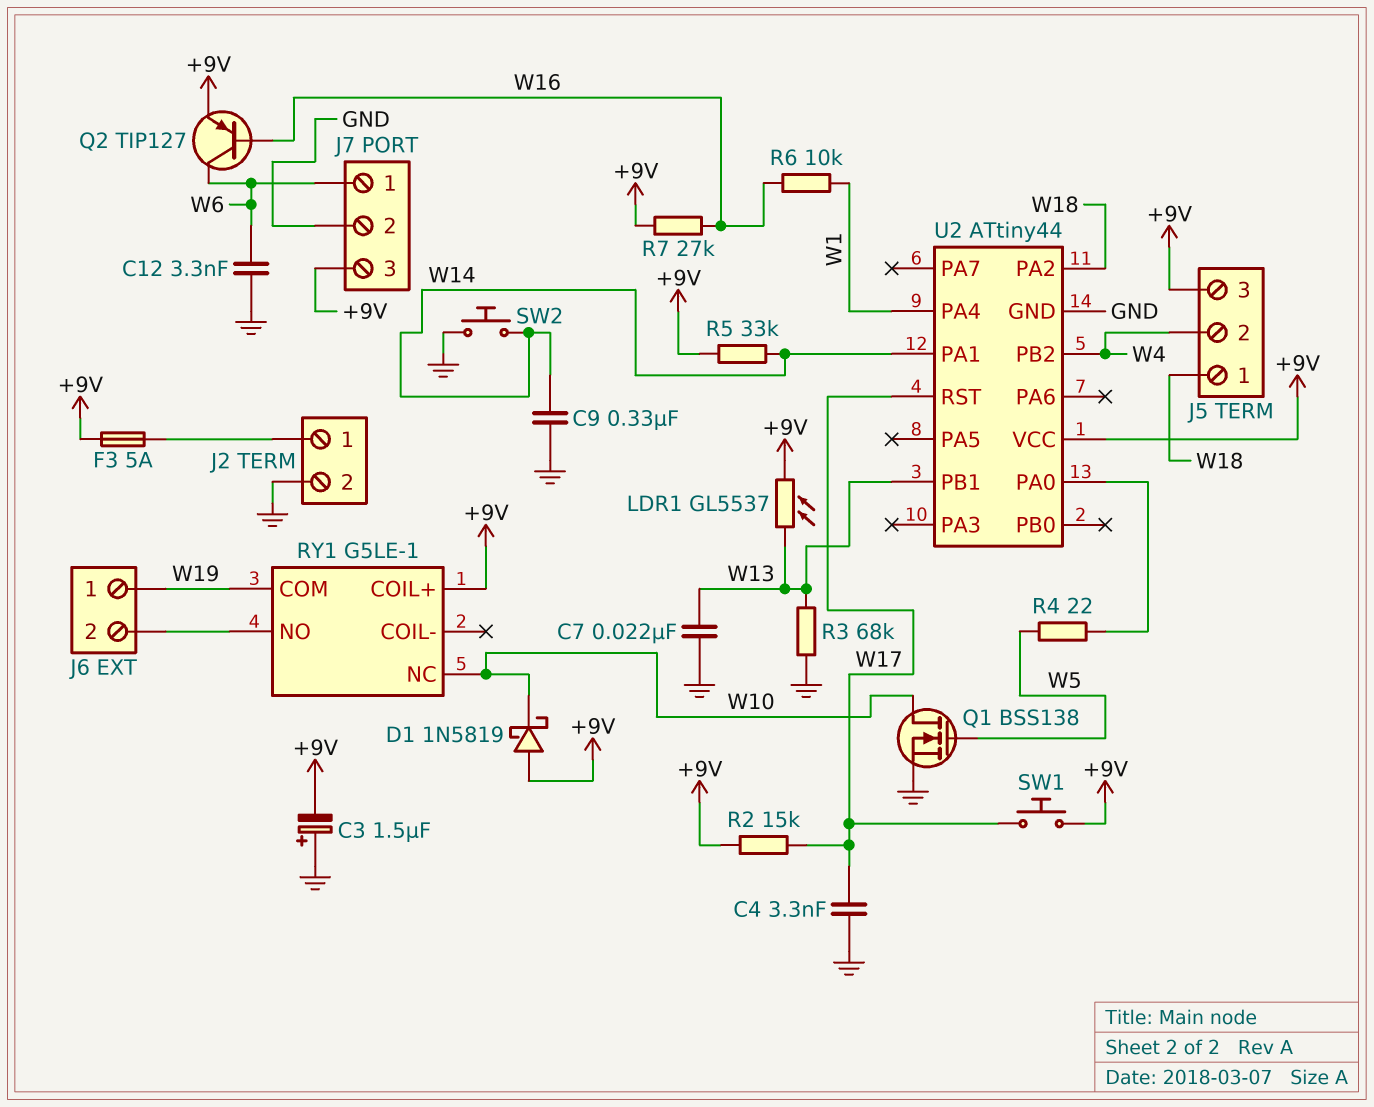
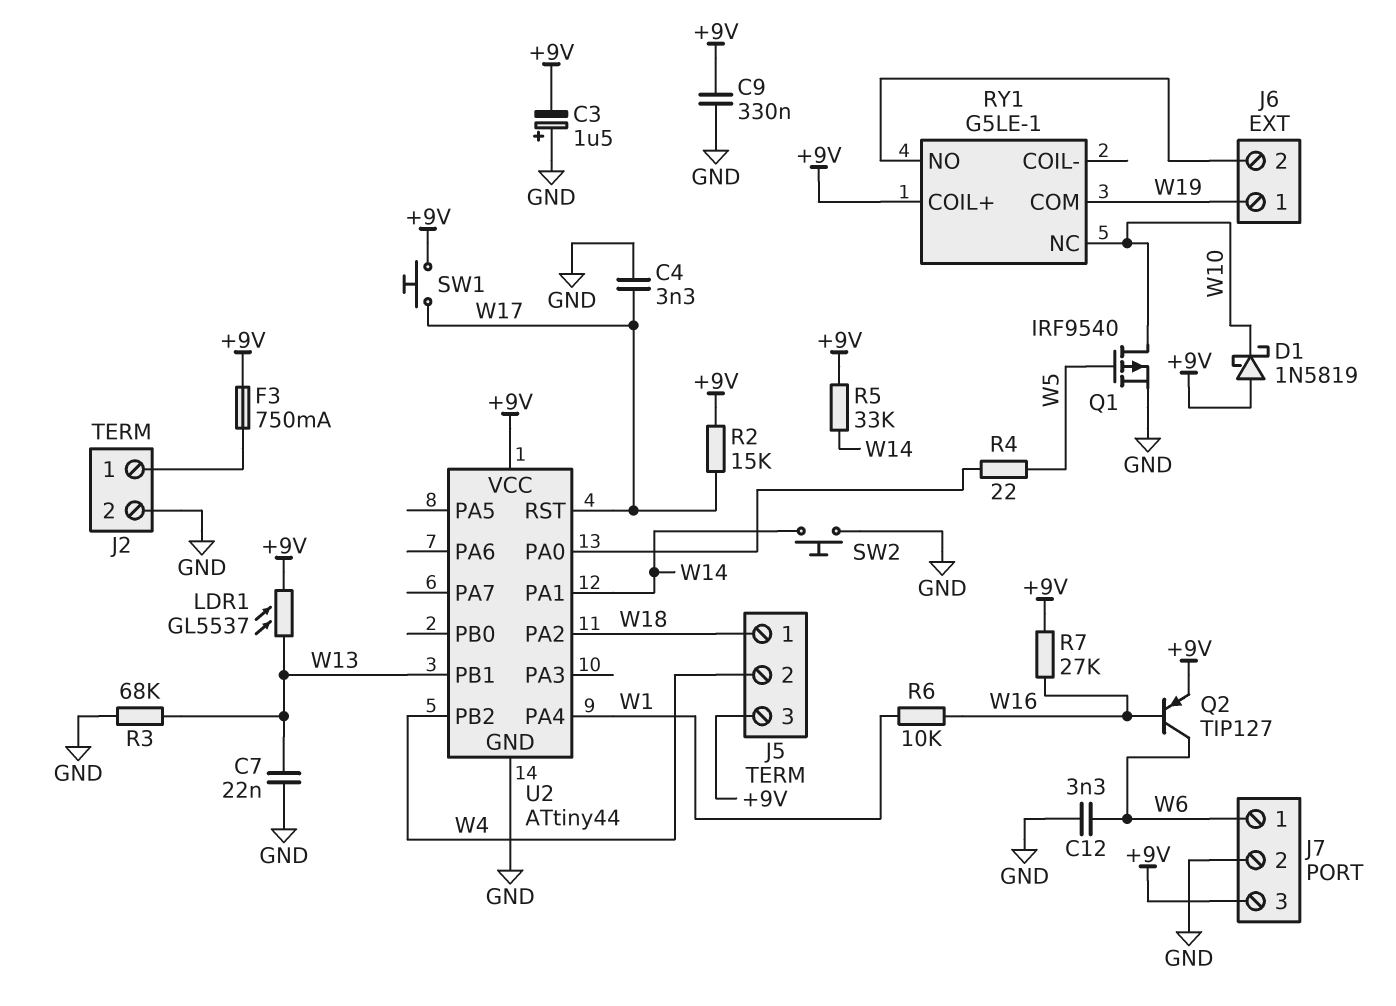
C9: 330nF (GND, W14) -> 330nF (+9V, GND)
F3: 5A (+9V, J2/1) -> 750mA (+9V, J2/1)
Q1: NMOS BSS138 (G W5, D W10, S GND) -> PMOS IRF9540 (G W5, D W10, S GND)

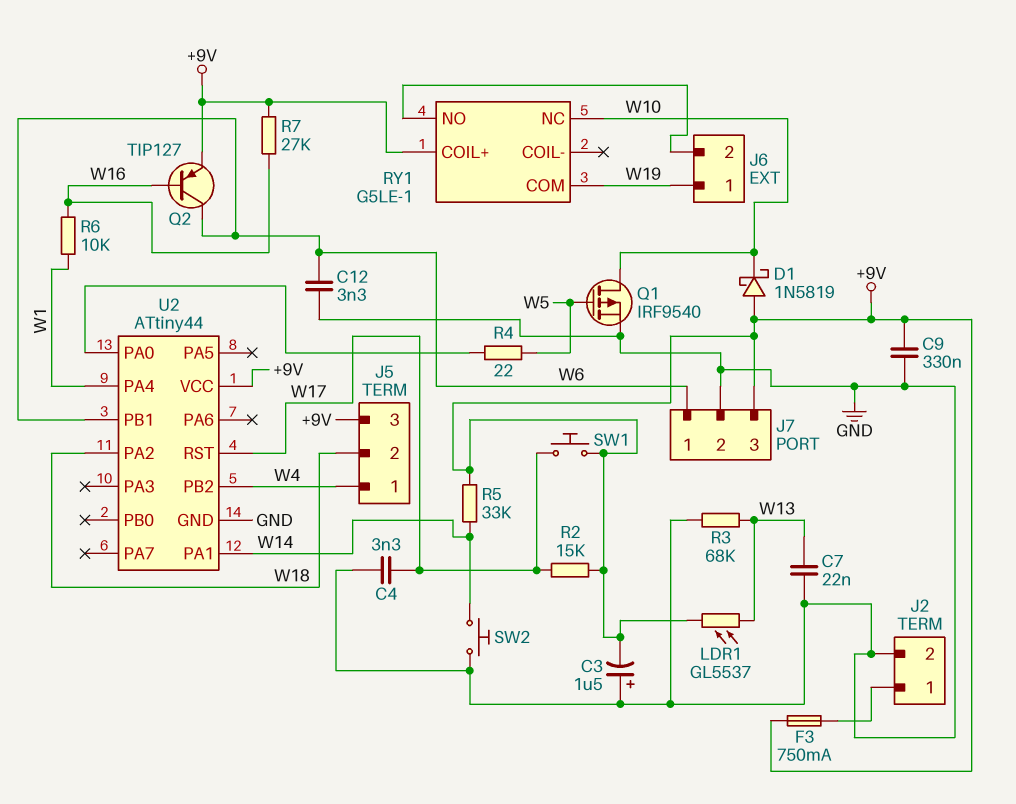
J5 pin 1: W18 -> W4
J5 pin 2: W4 -> W18
U2 pin PB1: W13 -> W6

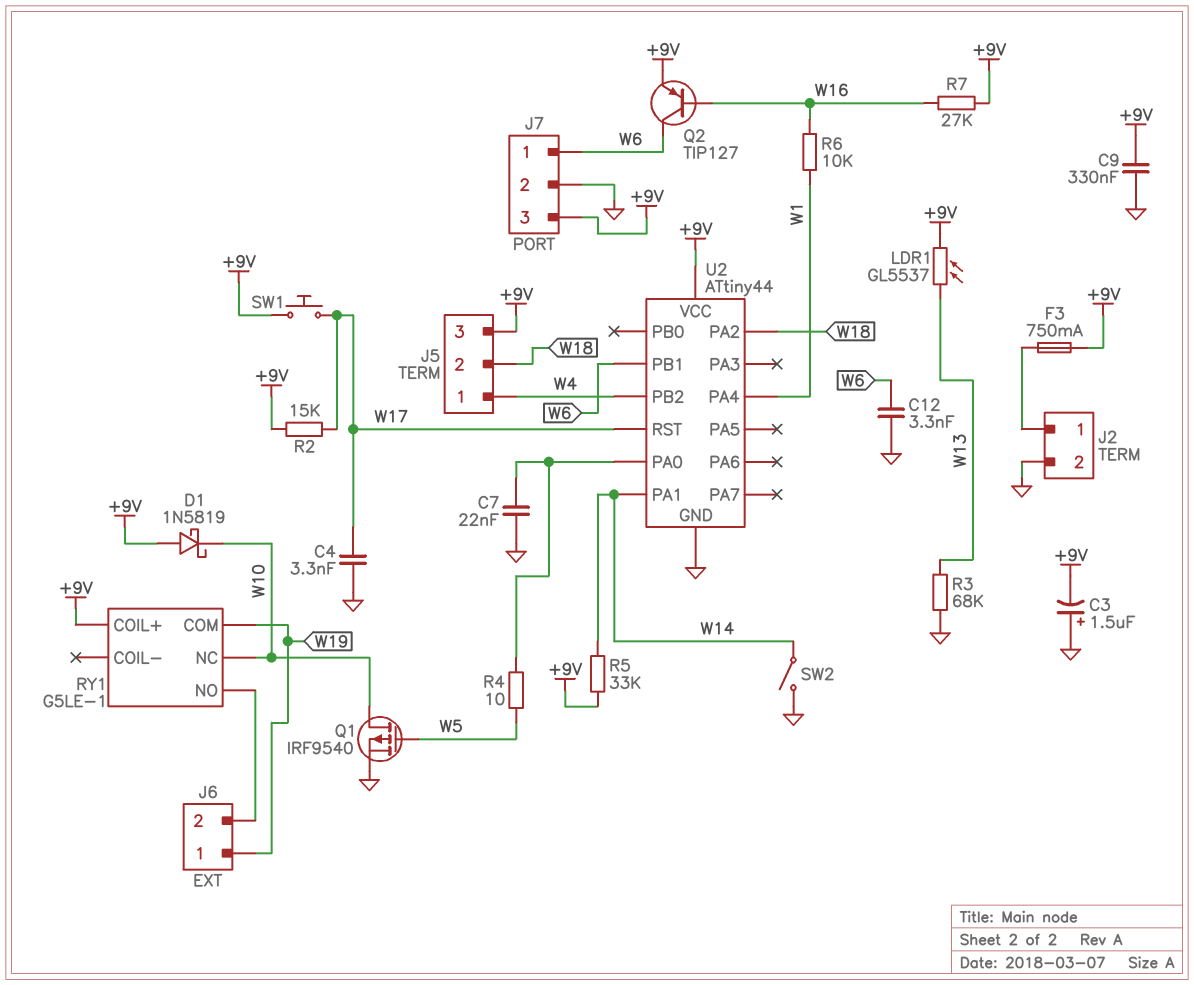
C7: 22nF (GND, W13) -> 22nF (GND, U2/PA0)
R4: 22 (U2/PA0, W5) -> 10 (U2/PA0, W5)
SW2: button (GND, W14) -> switch (GND, W14)

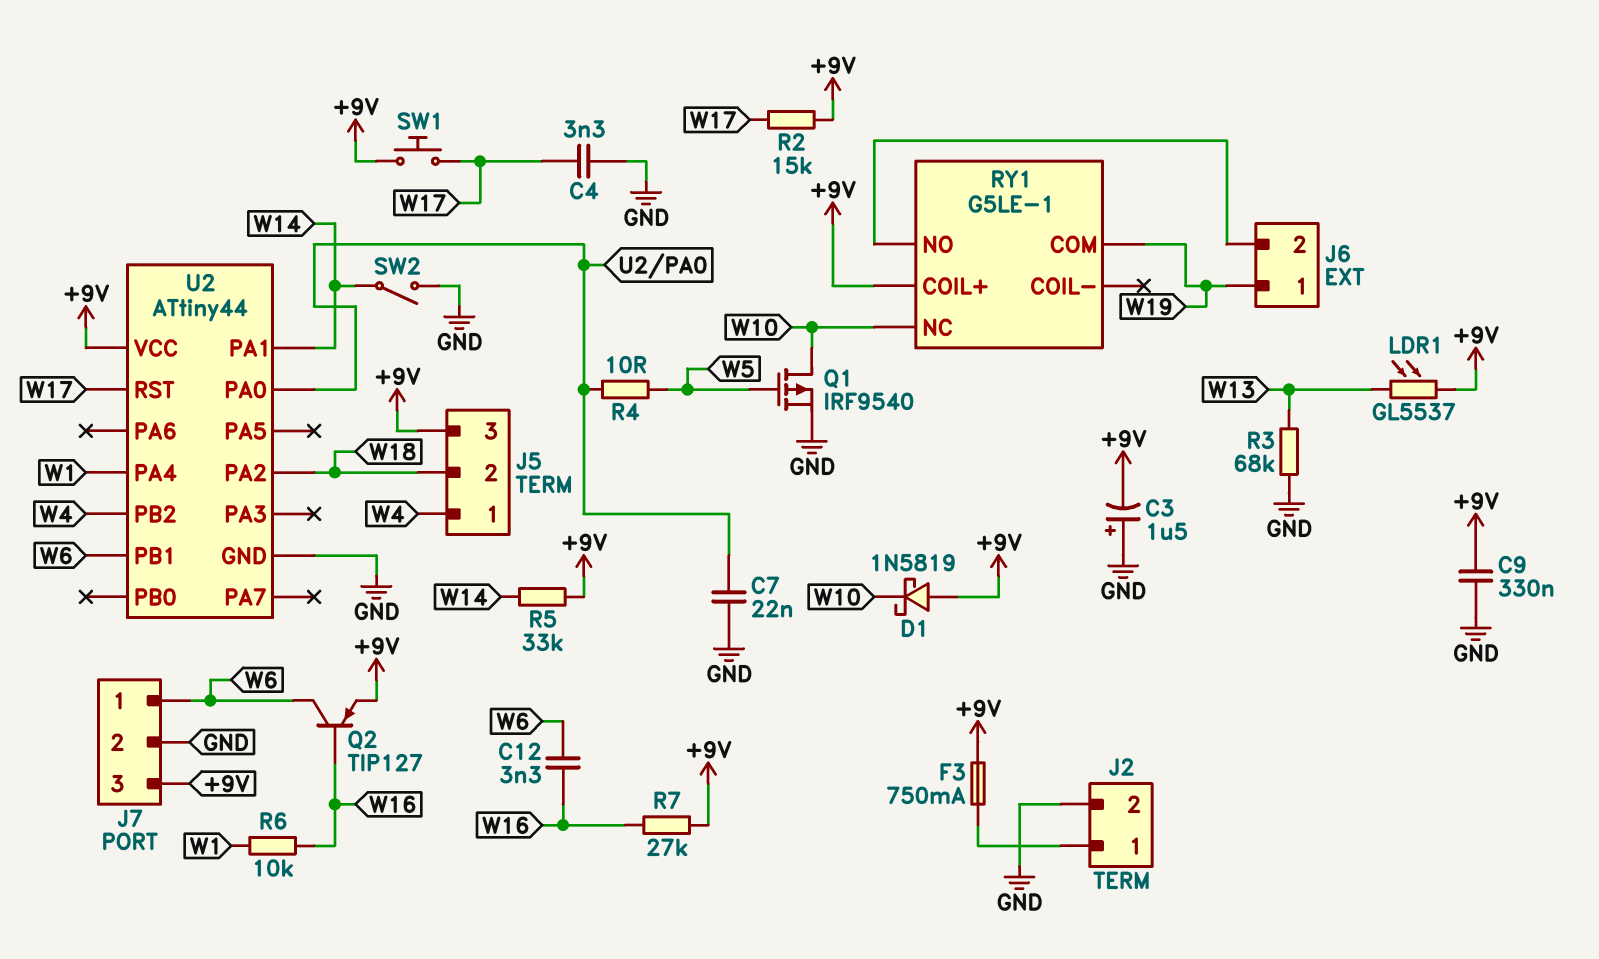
C12: 3.3nF (GND, W6) -> 3.3nF (W6, W16)

